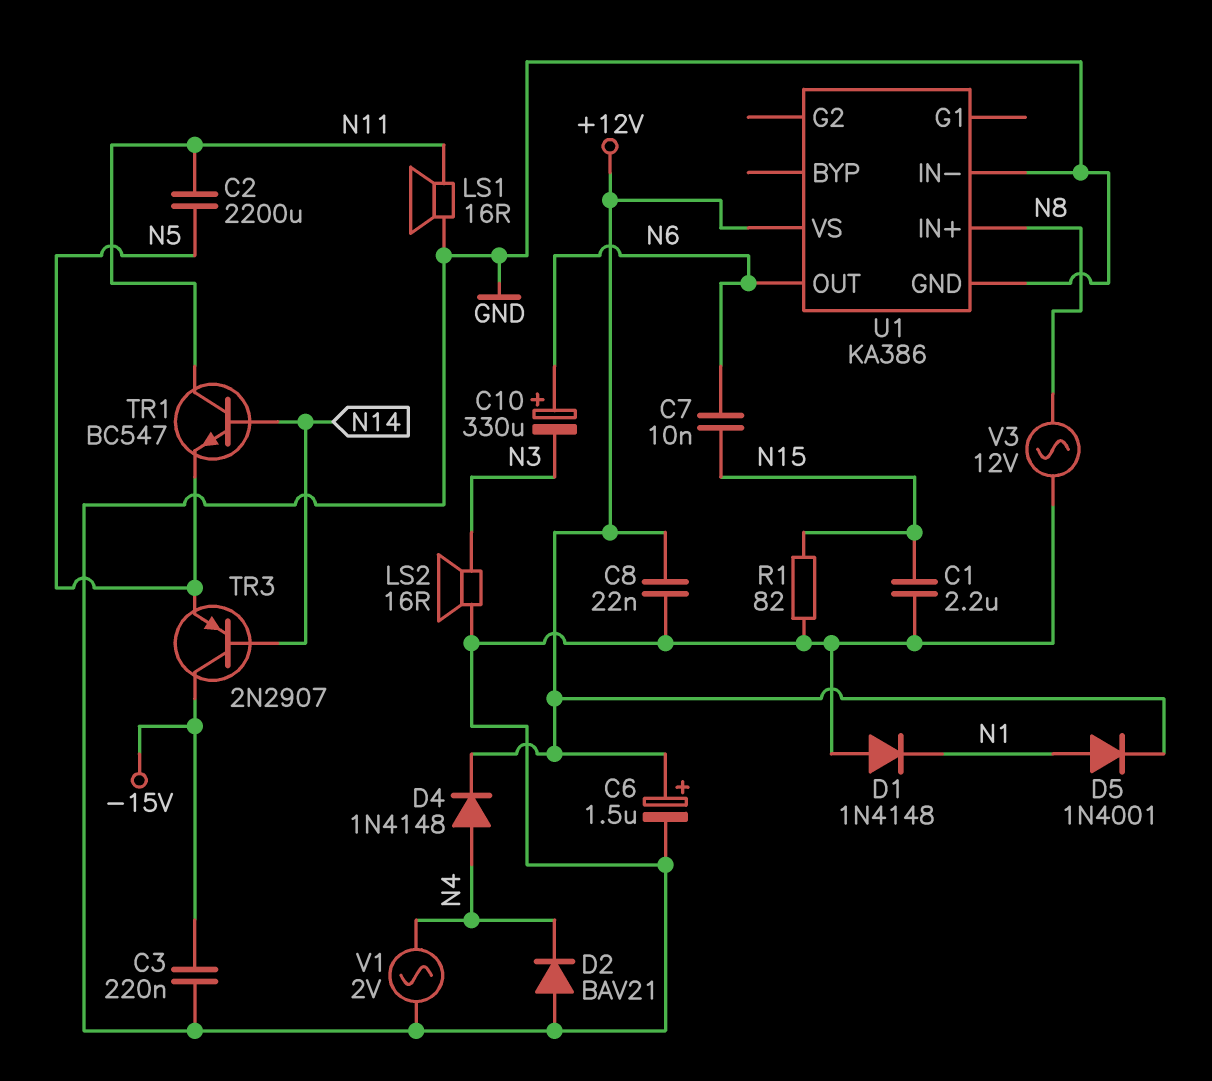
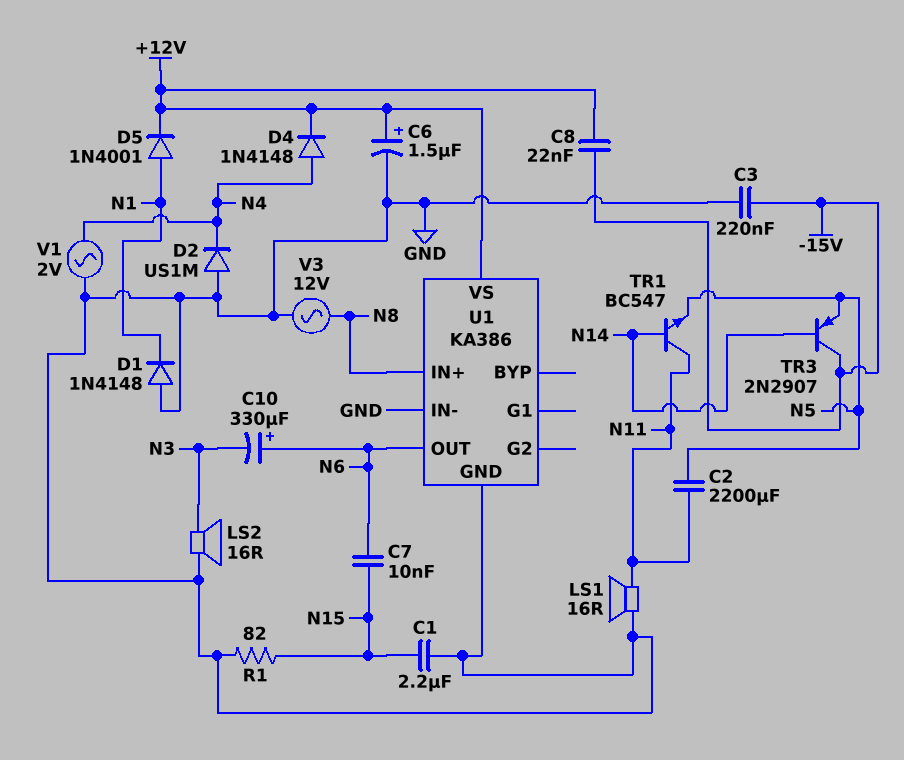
C8: 22nF (+12V, GND) -> 22nF (+12V, -15V)
D2: diode BAV21 (A GND, K N4) -> diode US1M (A GND, K N4)

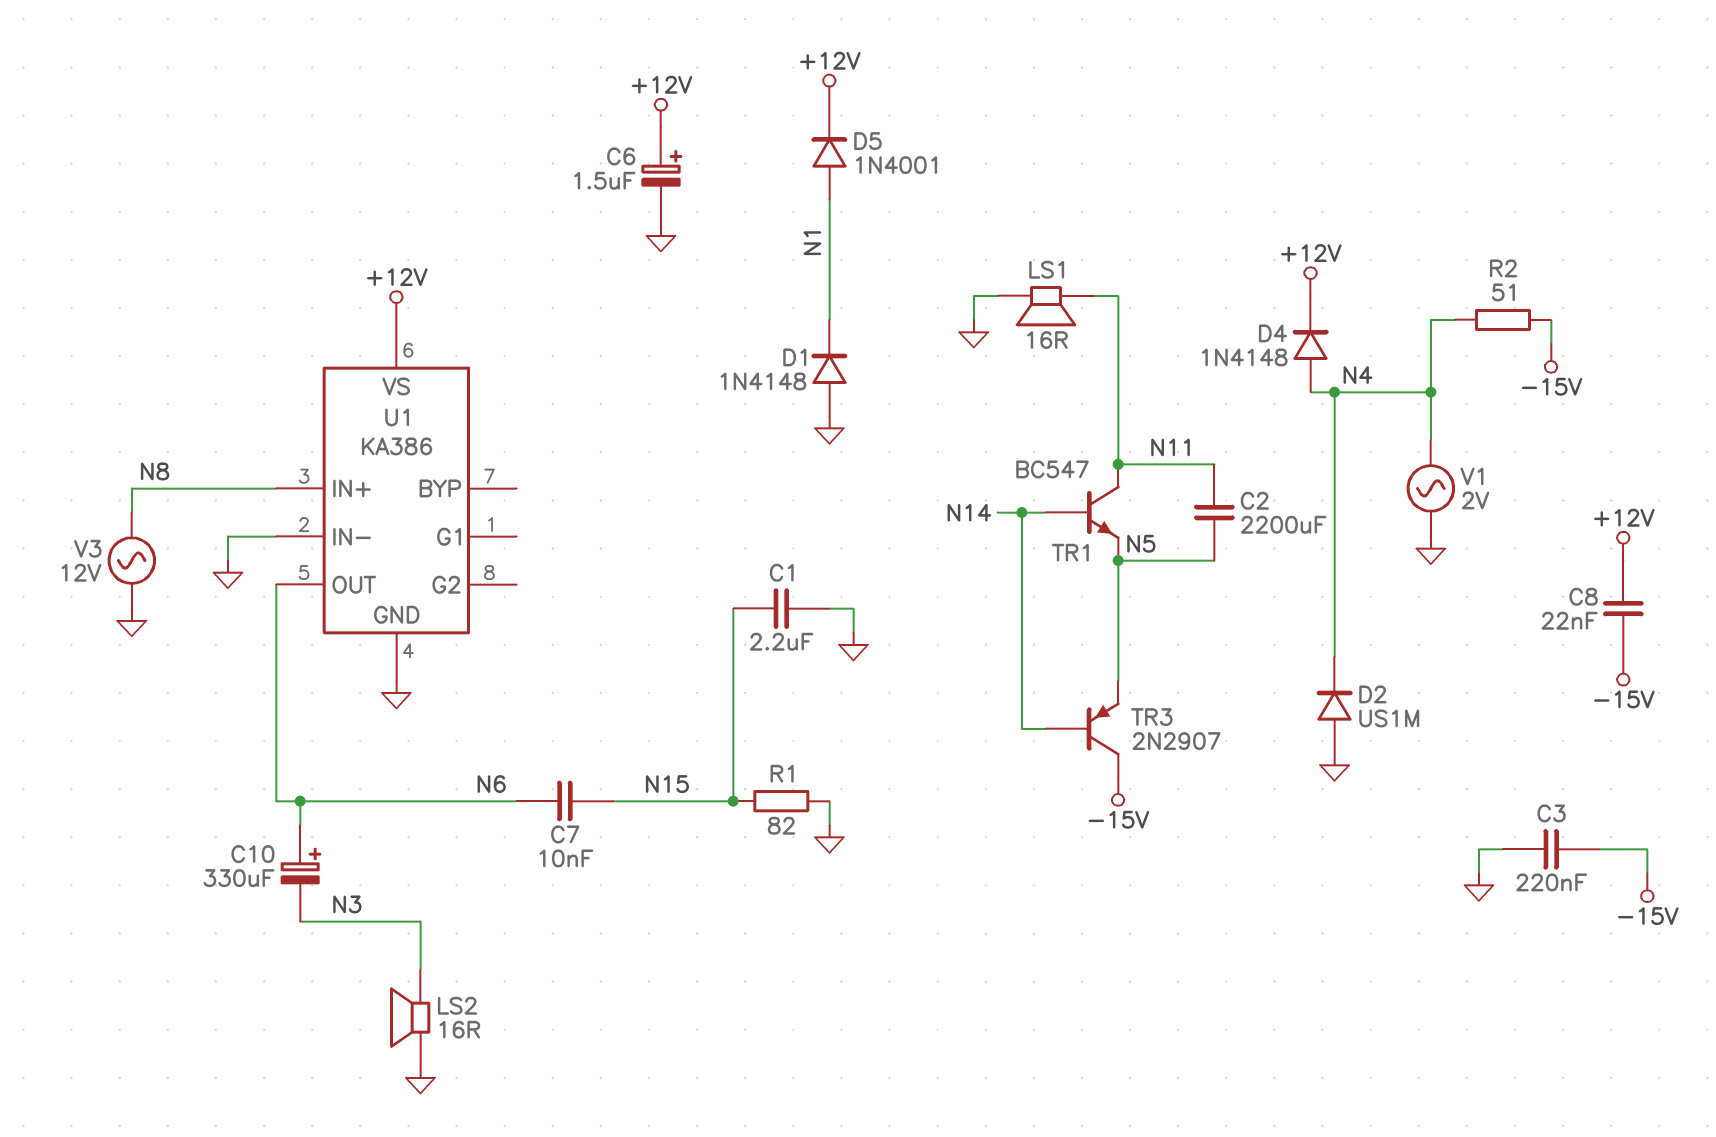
R2: none -> 51 (-15V, N4)

